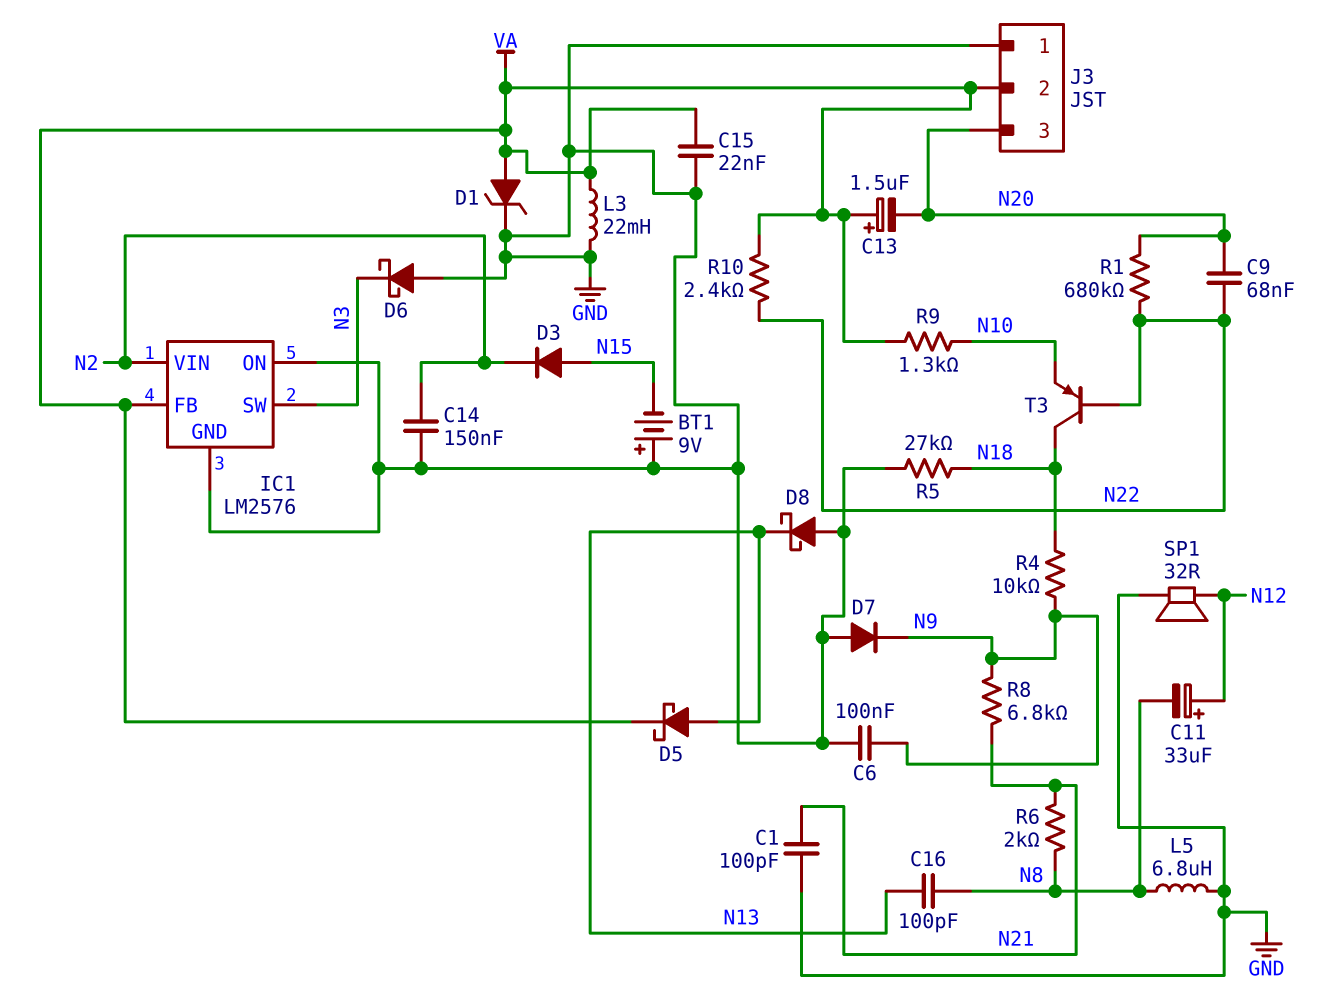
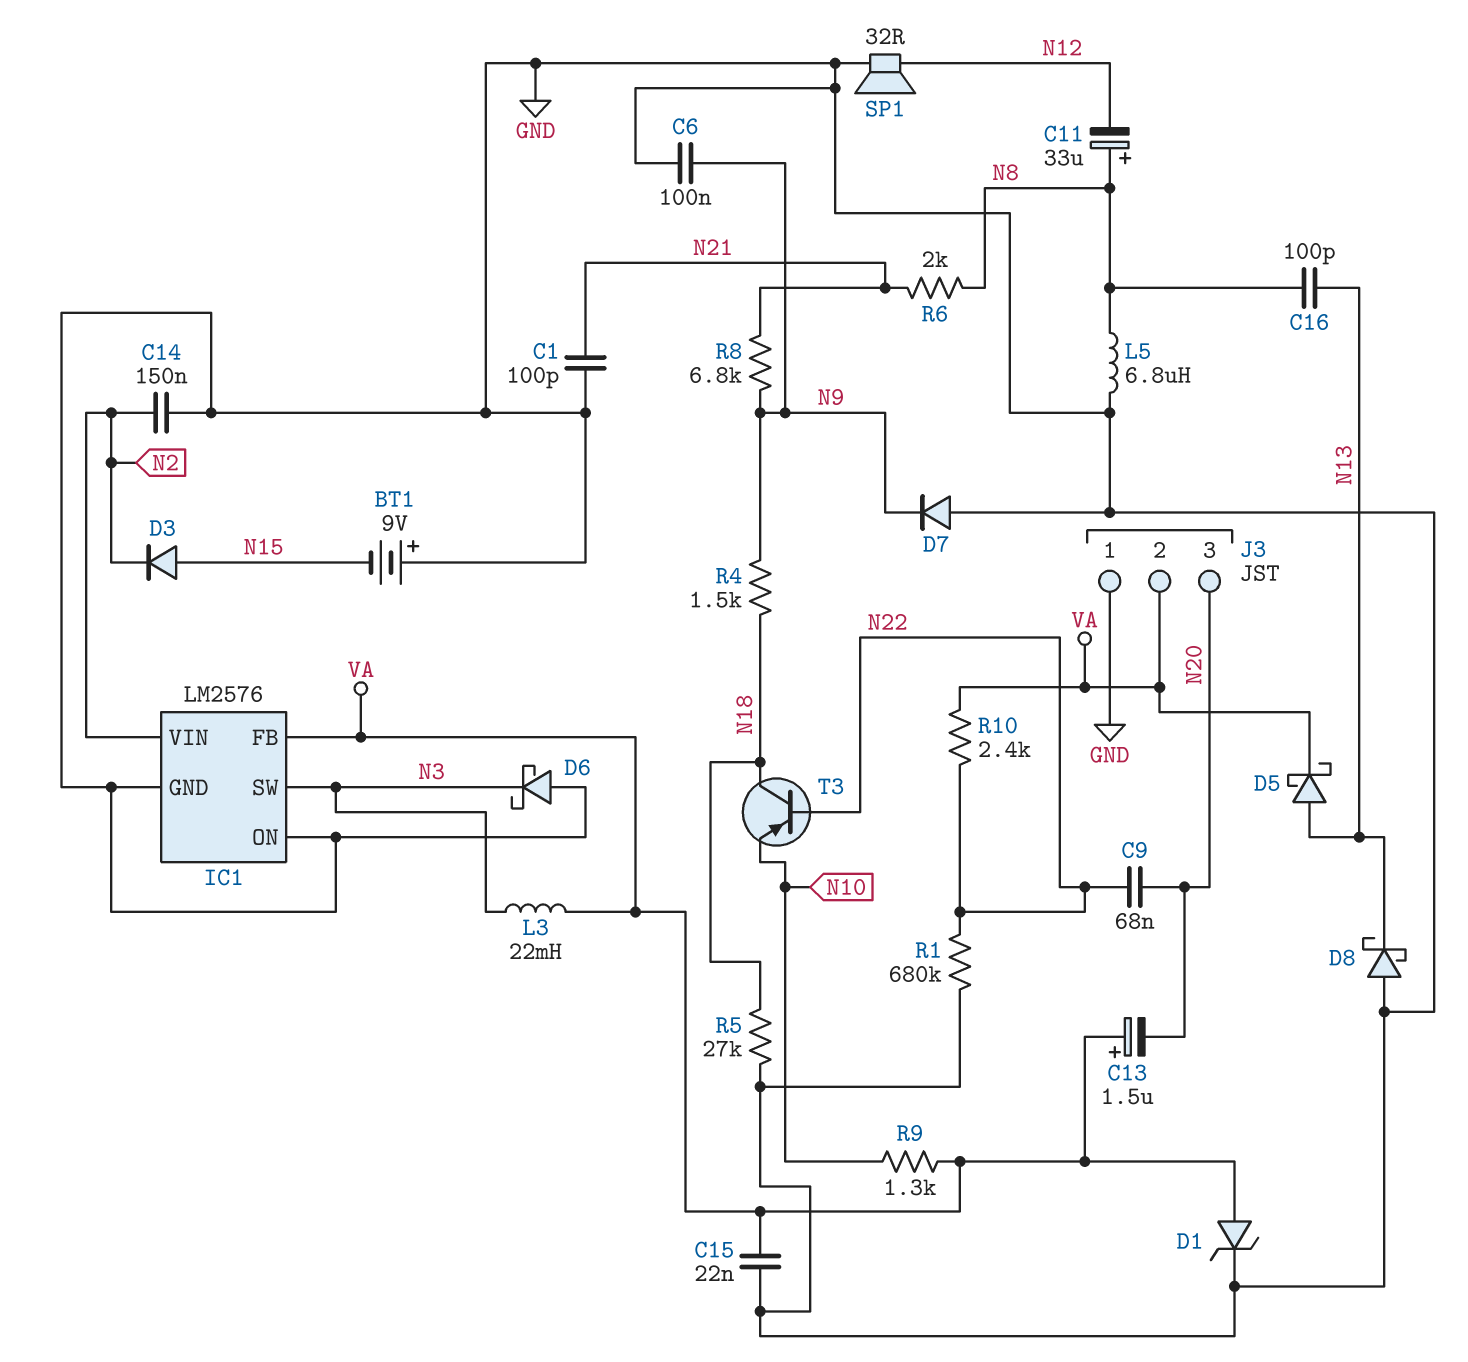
C11: 33uF (plus N12, minus N8) -> 33uF (plus N8, minus N12)
L3: 22mH (GND, VA) -> 22mH (N3, VA)
R1: 680k (N20, N22) -> 680k (GND, N22)
R4: 10k (N9, N18) -> 1.5k (N9, N18)

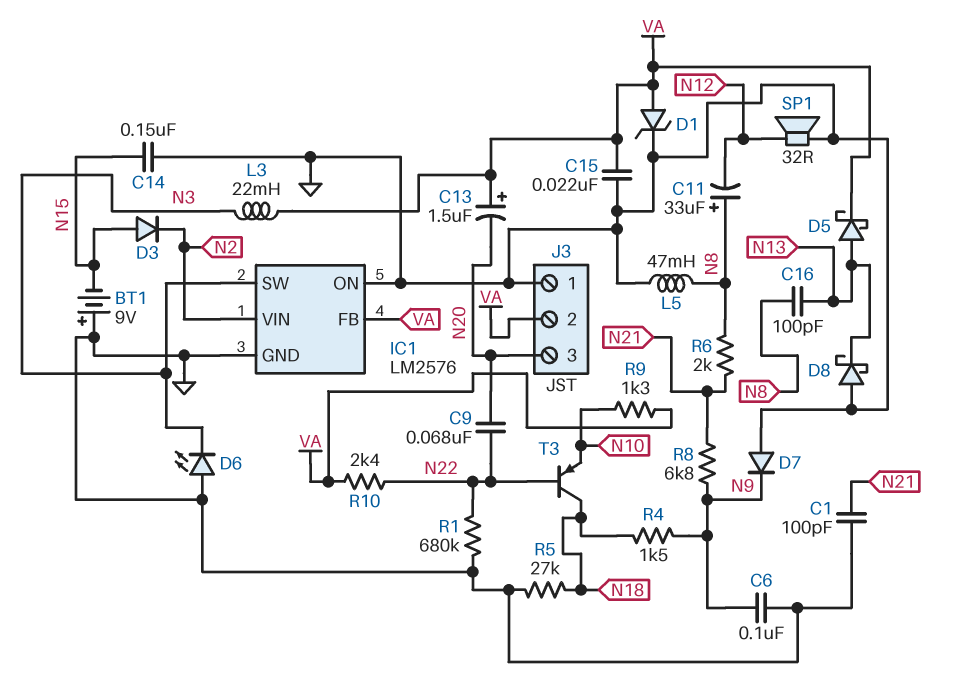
C14: 150nF (GND, N2) -> 150nF (GND, N15)
D6: schottky (A GND, K N3) -> LED (A GND, K N3)
L5: 6.8uH (GND, N8) -> 47mH (GND, N8)

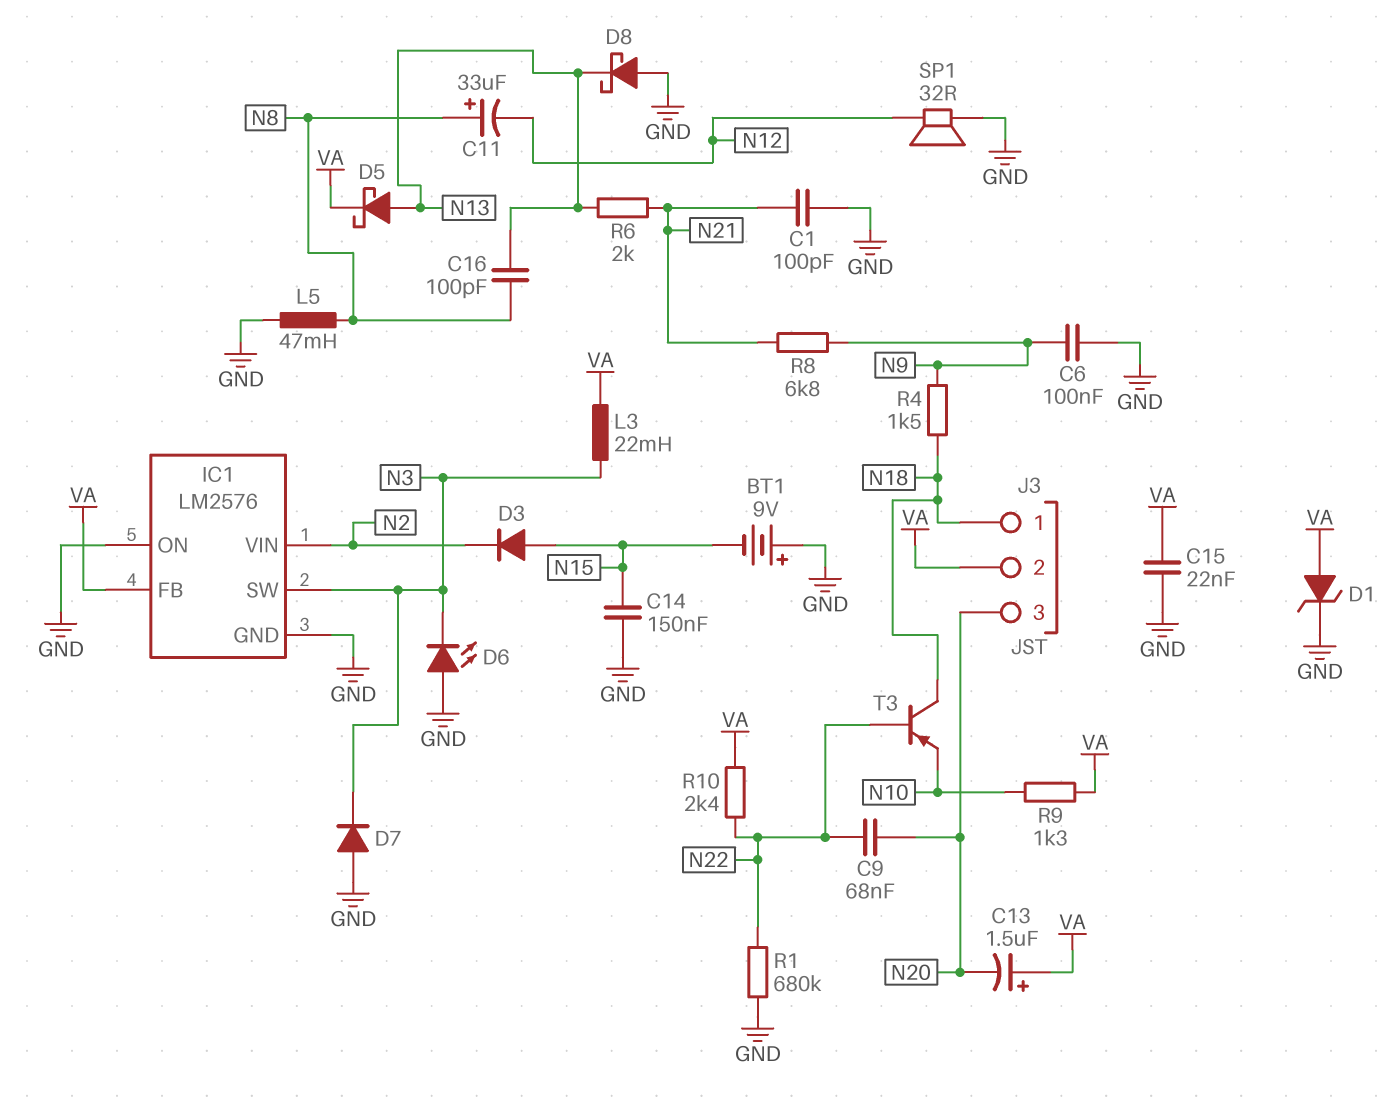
D7: diode (A GND, K N9) -> diode (A GND, K N3)
J3 pin 1: GND -> N18
R5: 27k (GND, N18) -> none
R6: 2k (N8, N21) -> 2k (N13, N21)

